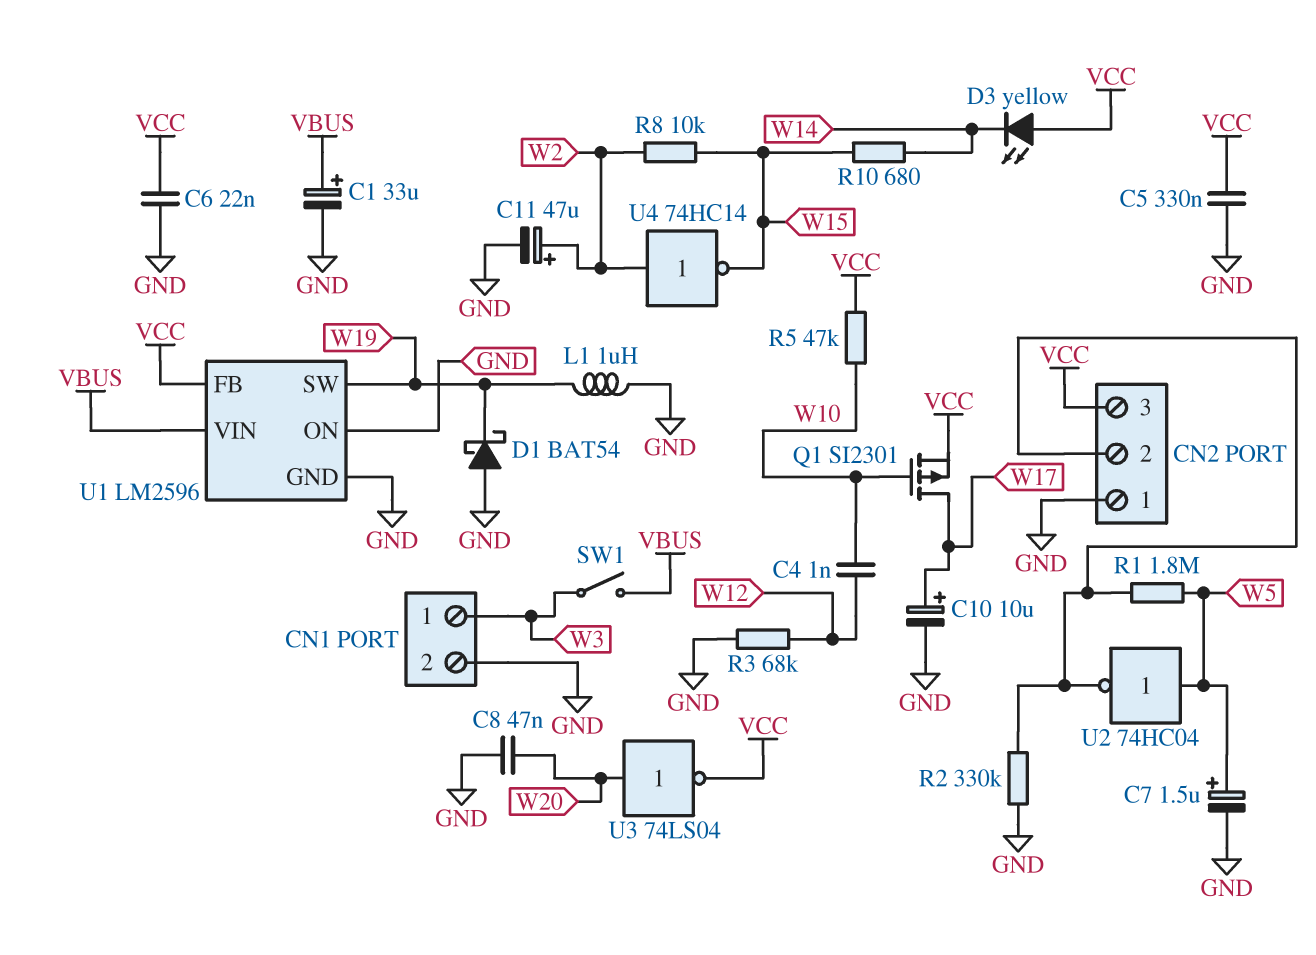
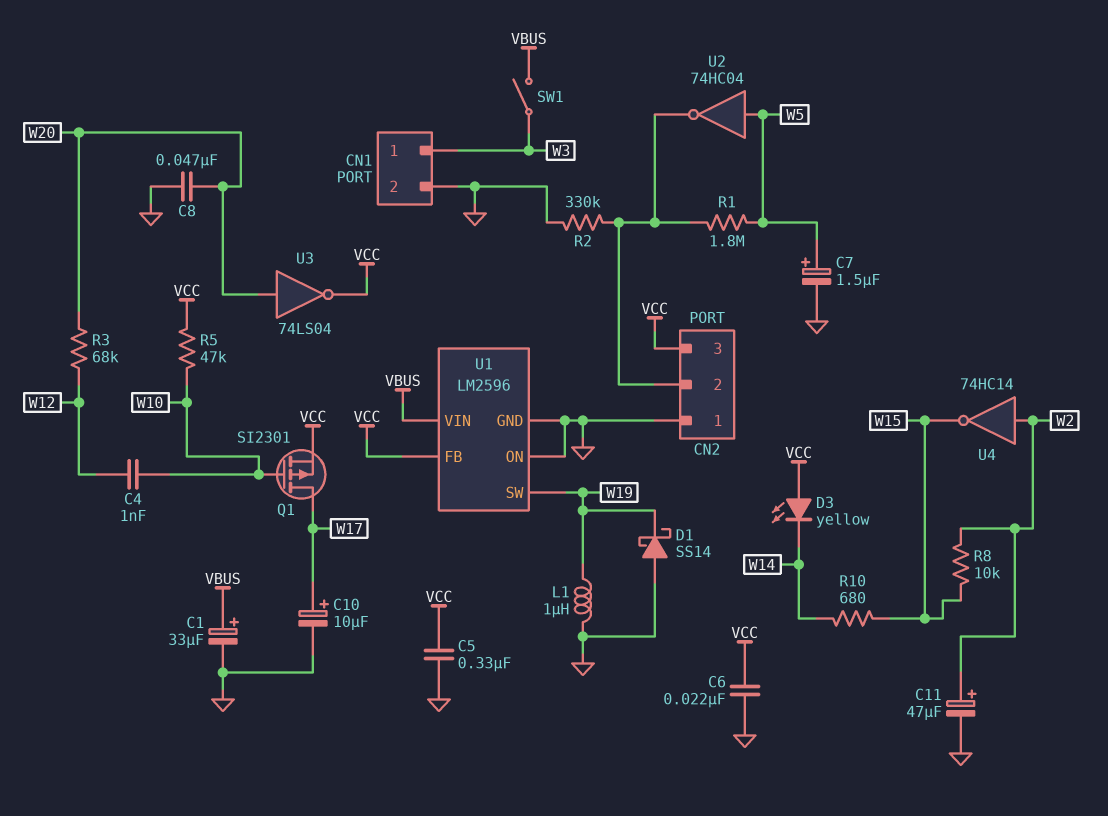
D1: schottky BAT54 (A GND, K W19) -> schottky SS14 (A GND, K W19)
R3: 68k (GND, W12) -> 68k (W12, W20)

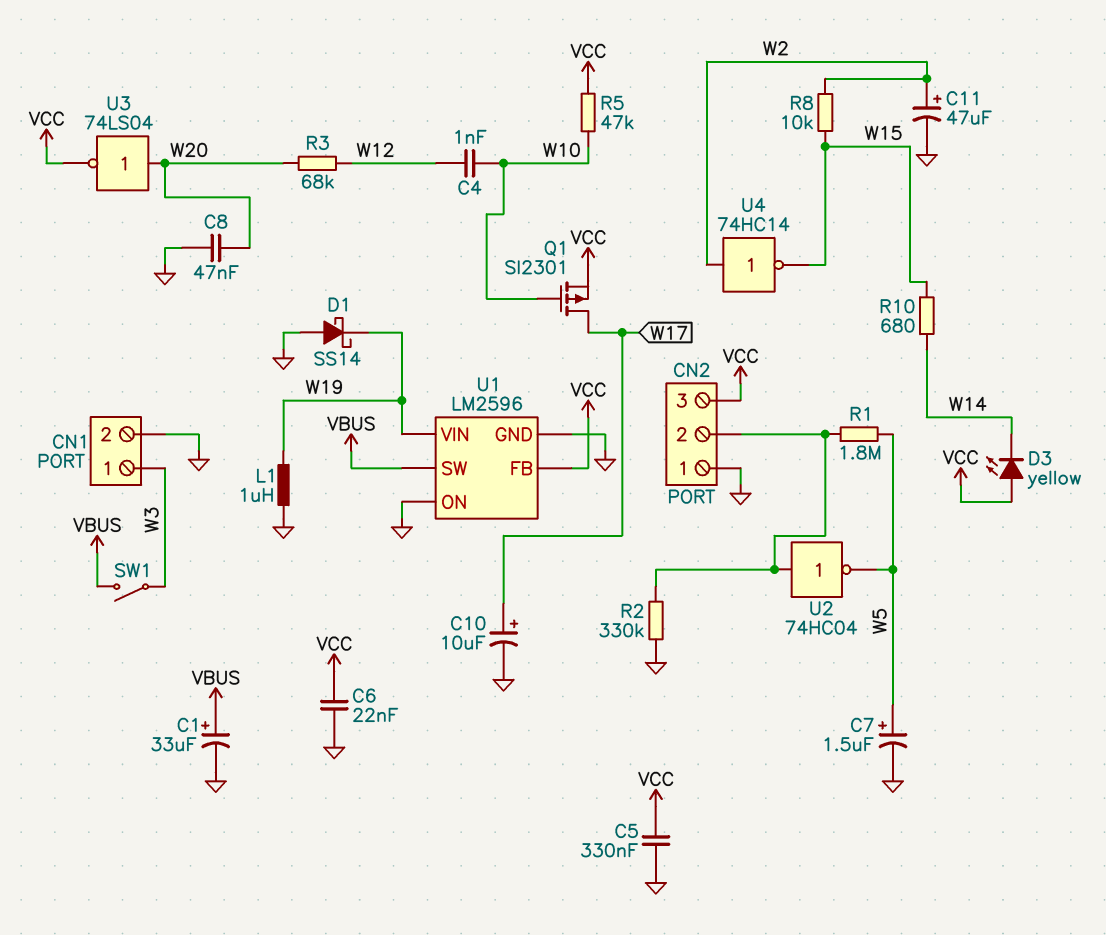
U1 pin SW: W19 -> VBUS
U1 pin VIN: VBUS -> W19
U2: NOT 74HC04 (in W5, out CN2/2) -> NOT 74HC04 (in CN2/2, out W5)

